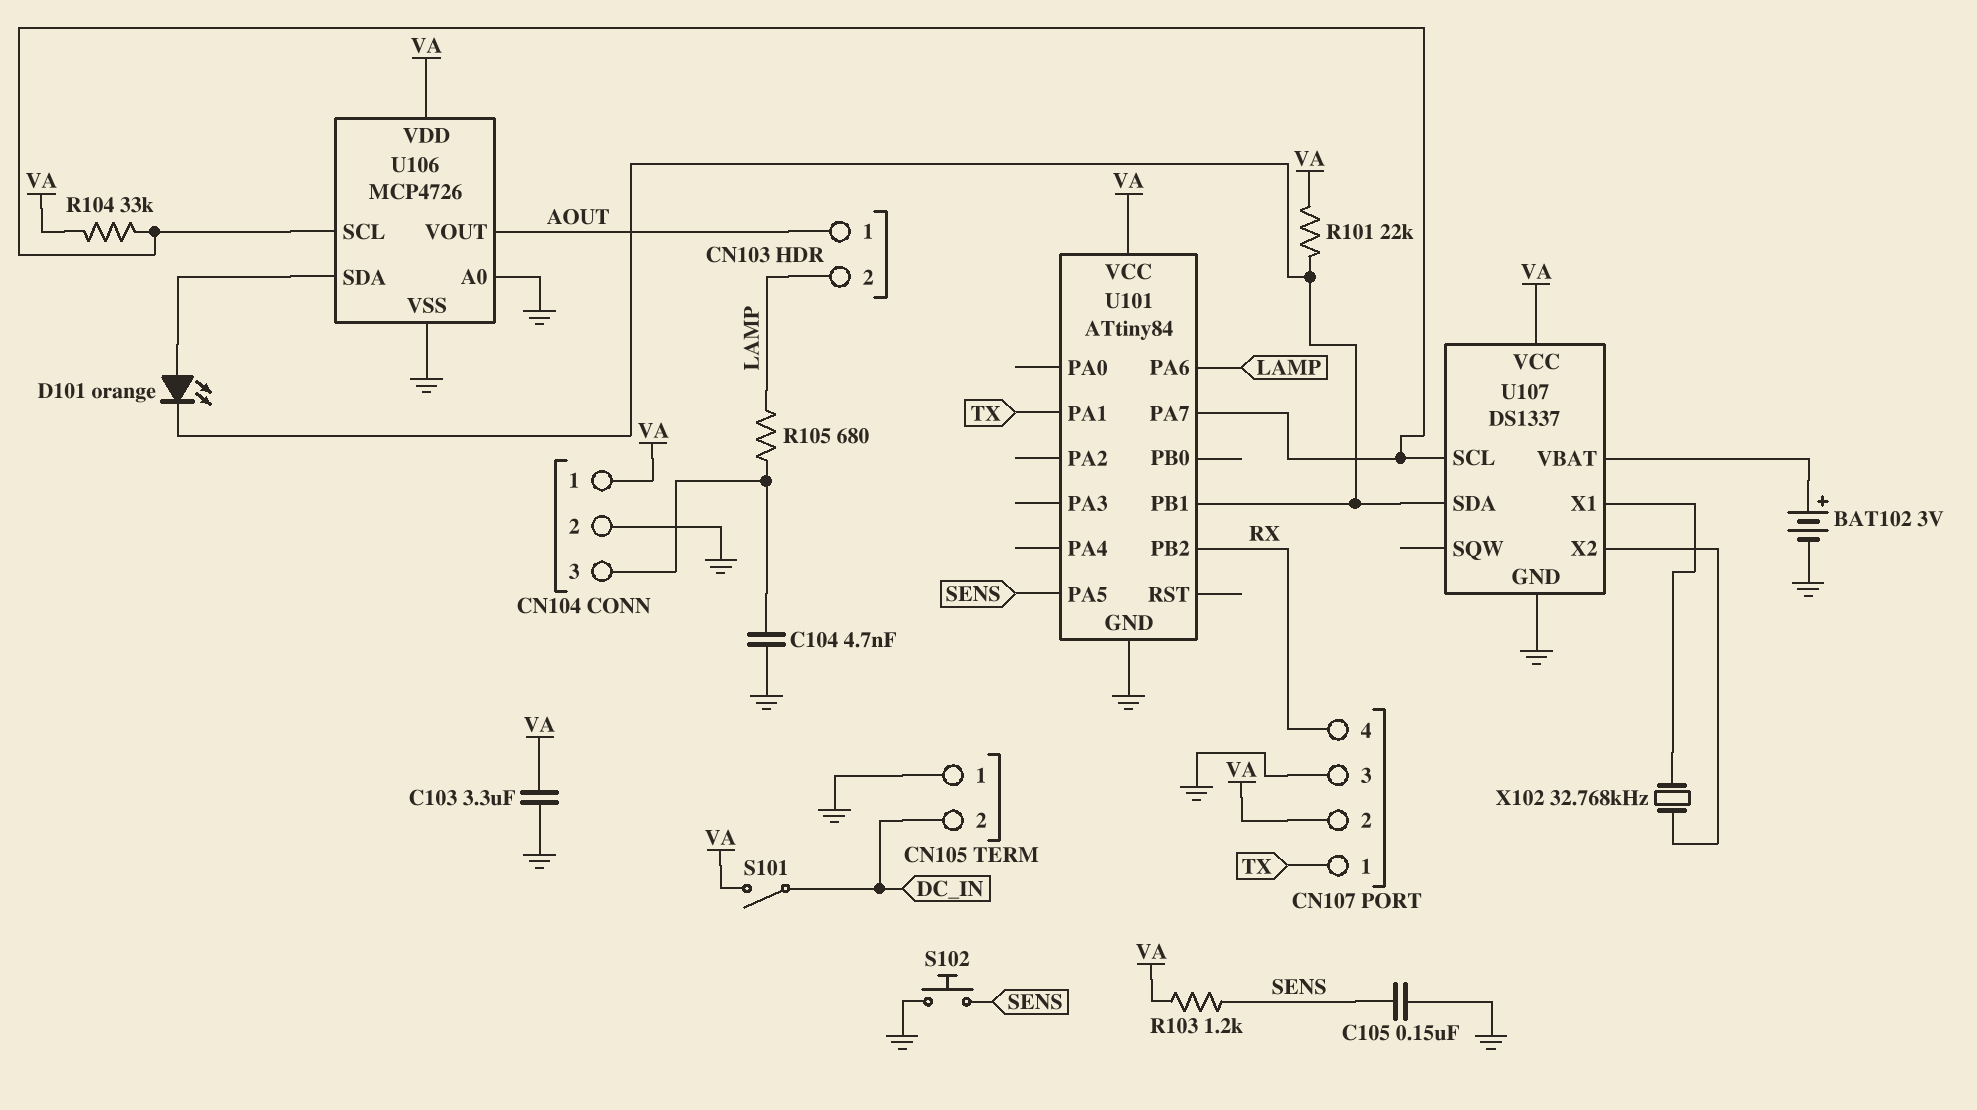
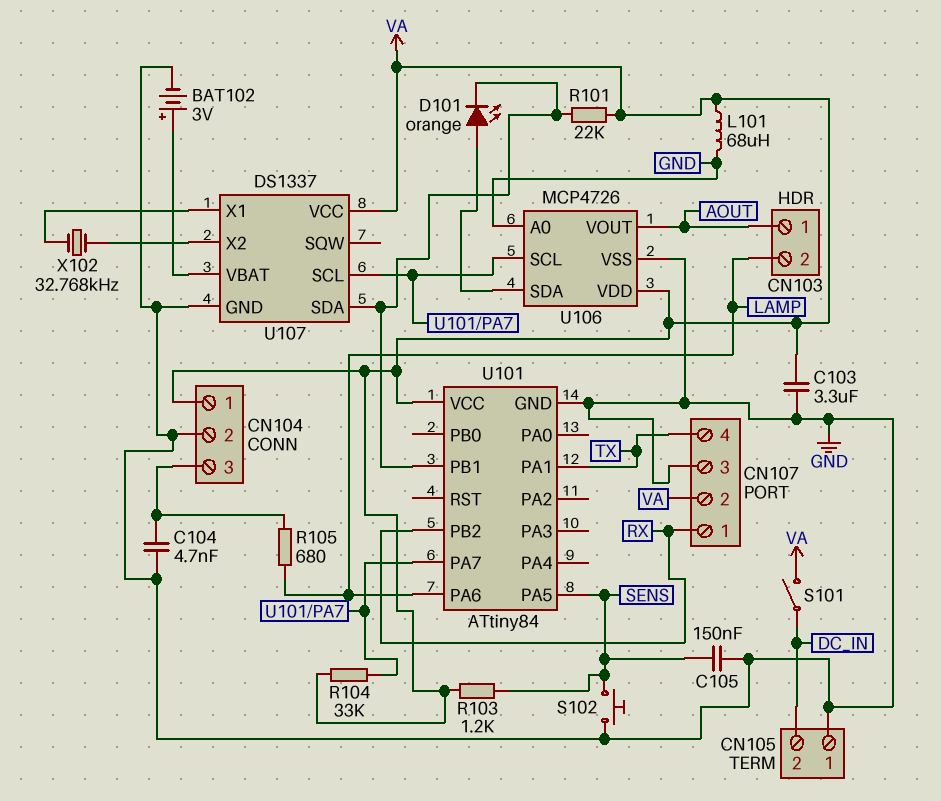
CN107 pin 1: TX -> RX
CN107 pin 4: RX -> TX
L101: none -> 68uH (GND, VA)

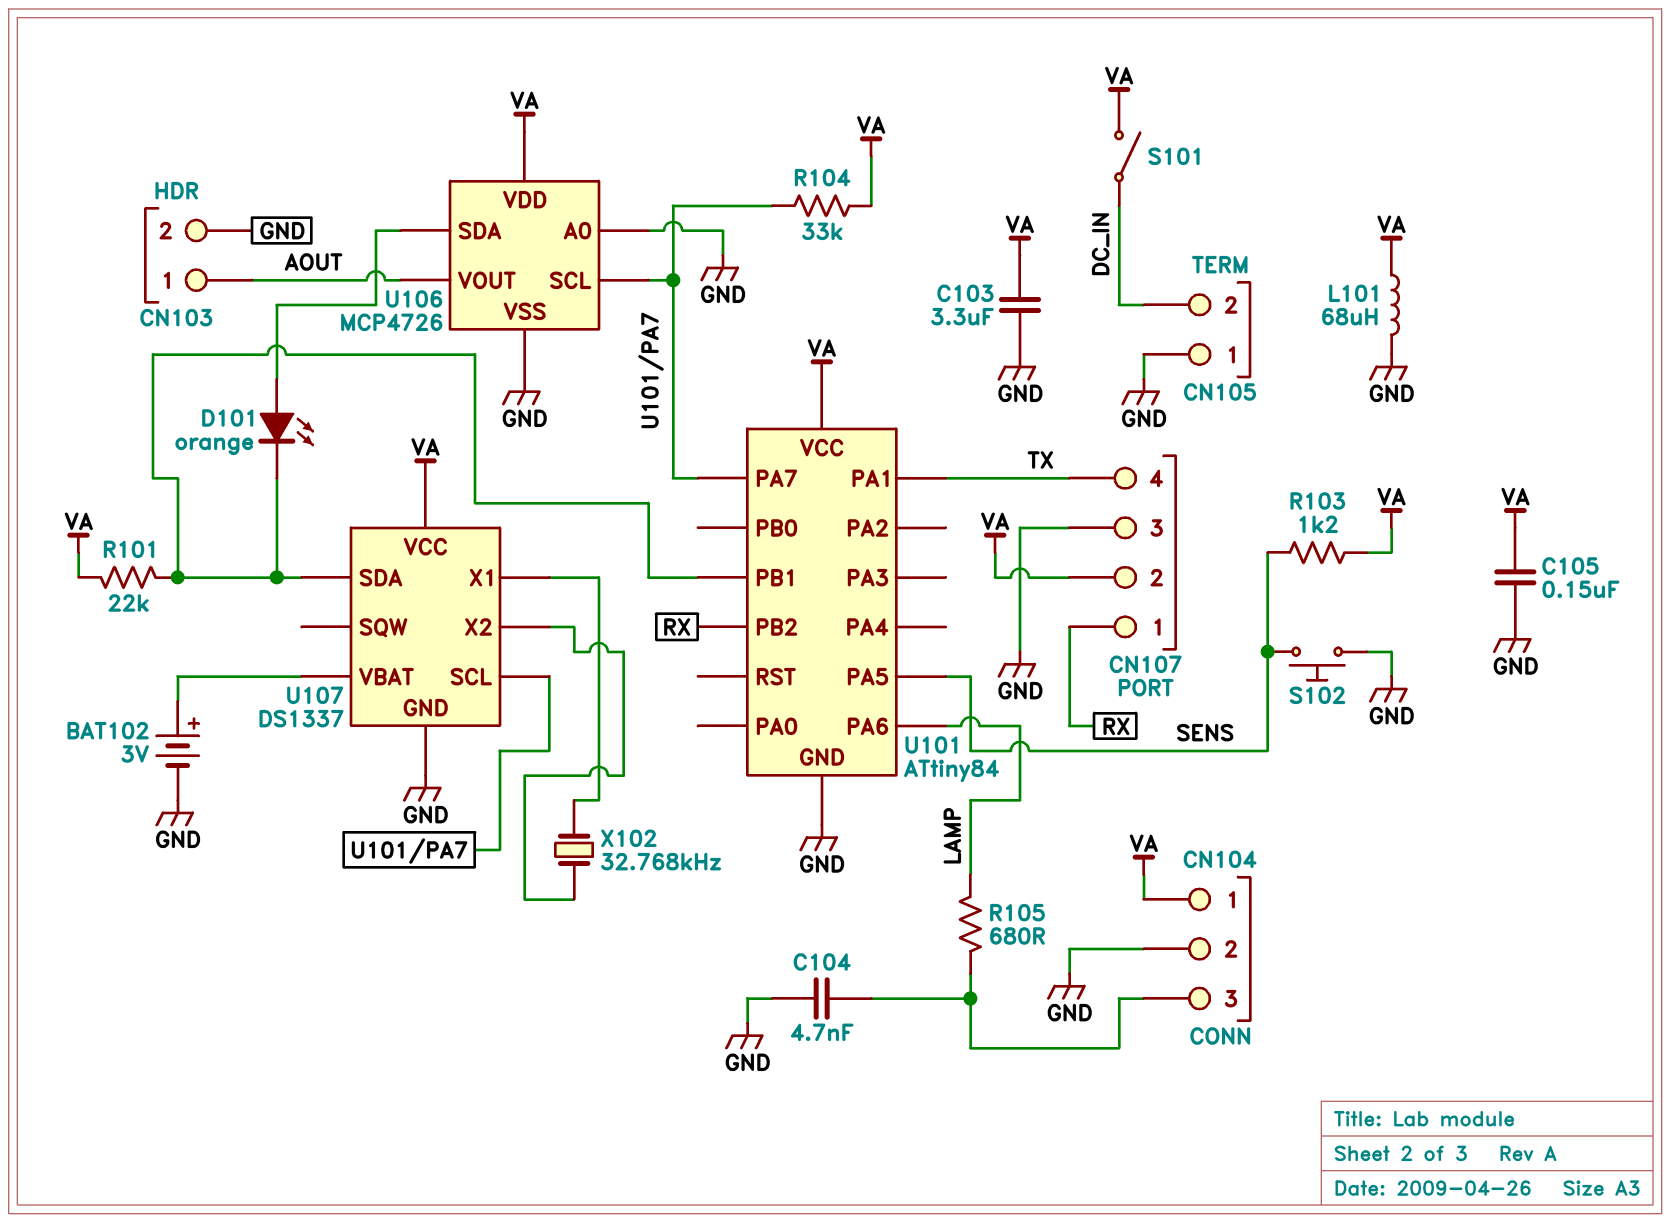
C105: 150nF (GND, SENS) -> 150nF (GND, VA)
CN103 pin 2: LAMP -> GND

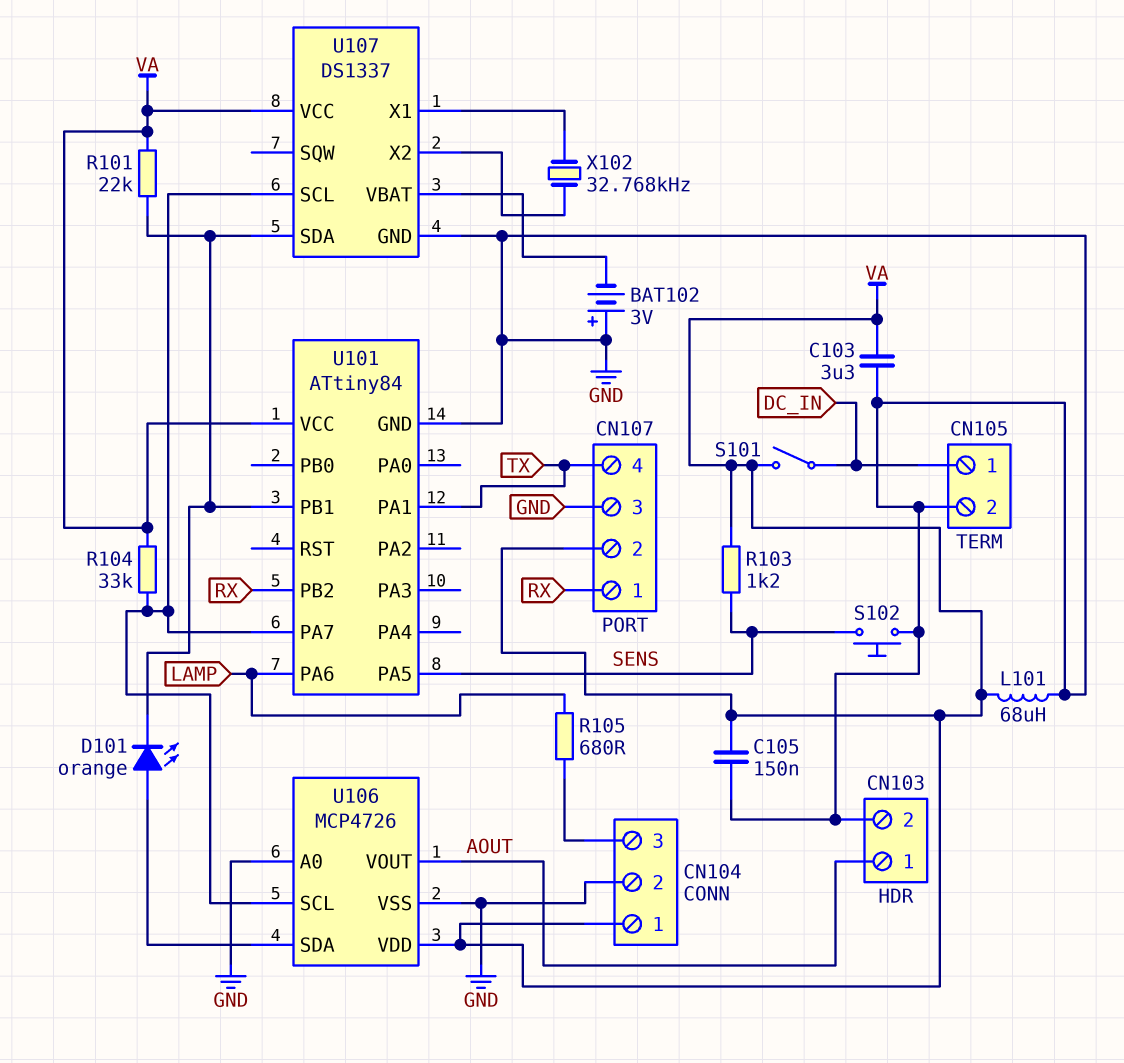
BAT102: 3V (plus U107/VBAT, minus GND) -> 3V (plus GND, minus U107/VBAT)
C104: 4.7nF (CN104/3, GND) -> none
CN105 pin 1: GND -> DC_IN
CN105 pin 2: DC_IN -> GND

